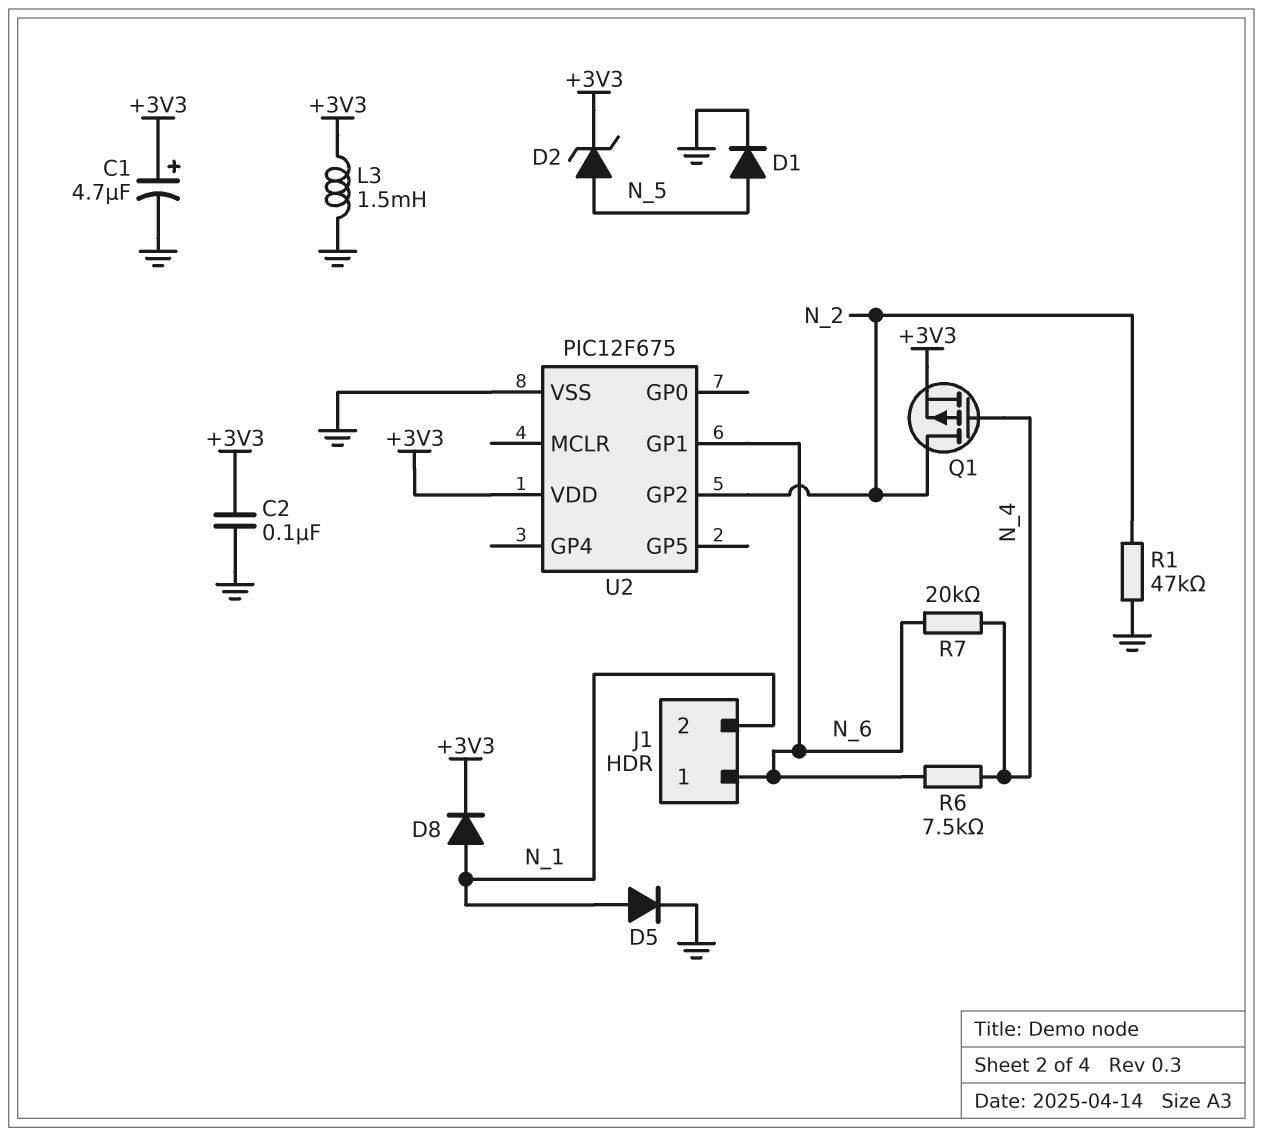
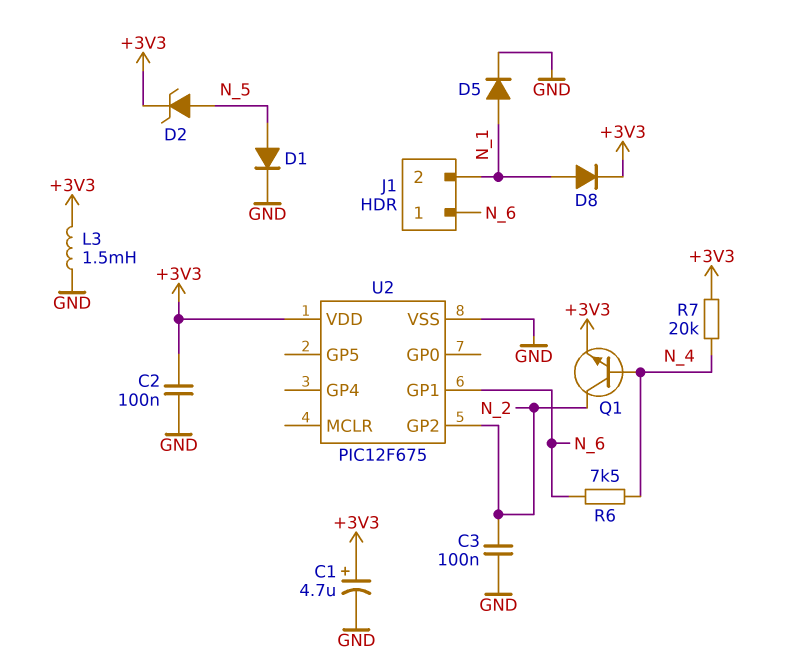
C3: none -> 100nF (GND, N_2)
Q1: PMOS (G N_4, D N_2, S +3V3) -> NPN (B N_4, C N_2, E +3V3)
R1: 47k (GND, N_2) -> none
R7: 20k (N_4, N_6) -> 20k (+3V3, N_4)

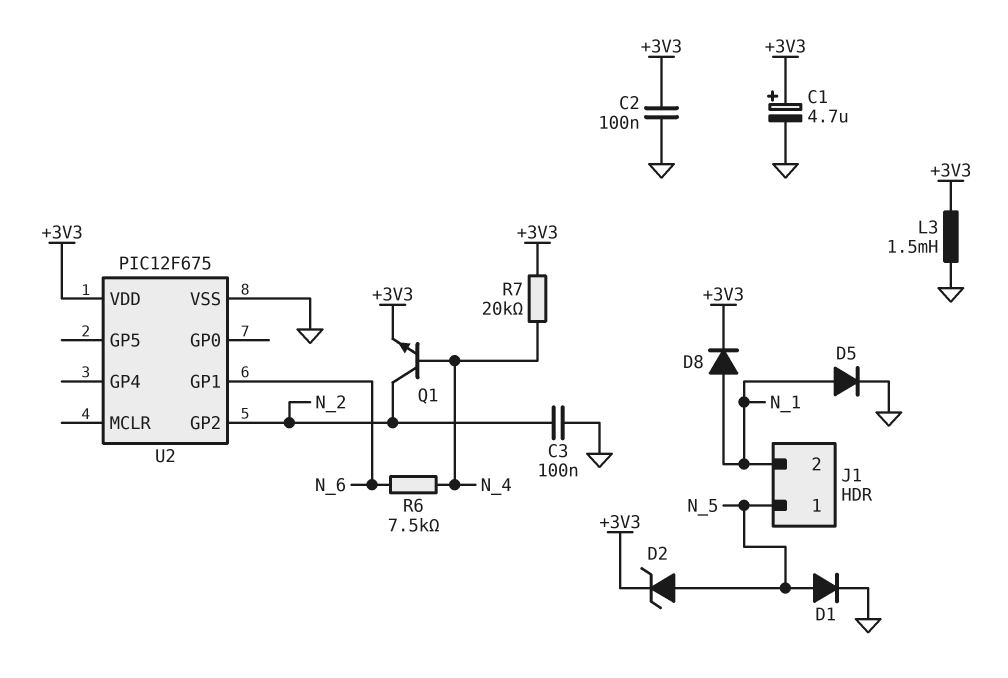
J1 pin 1: N_6 -> N_5

